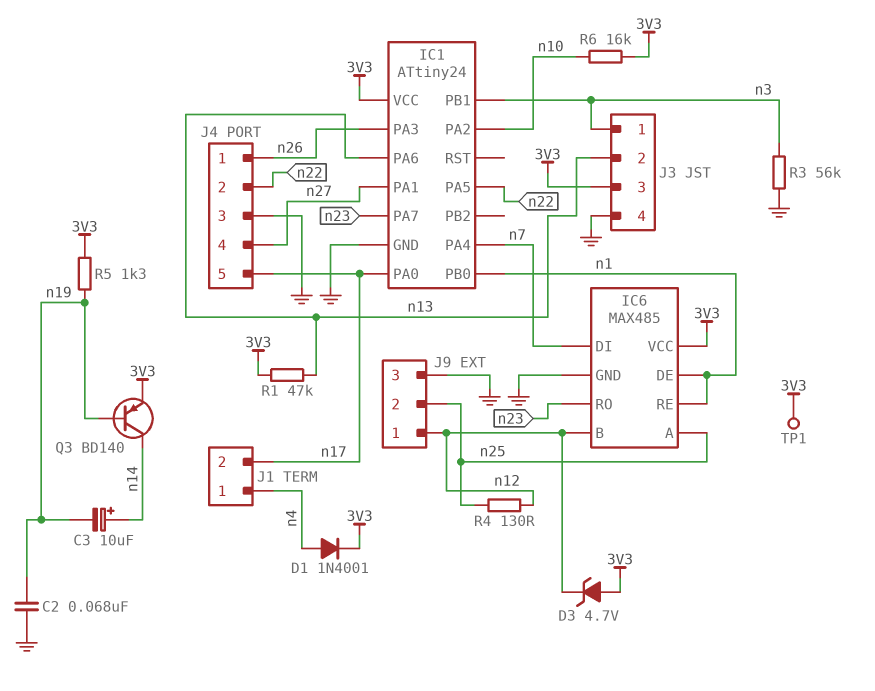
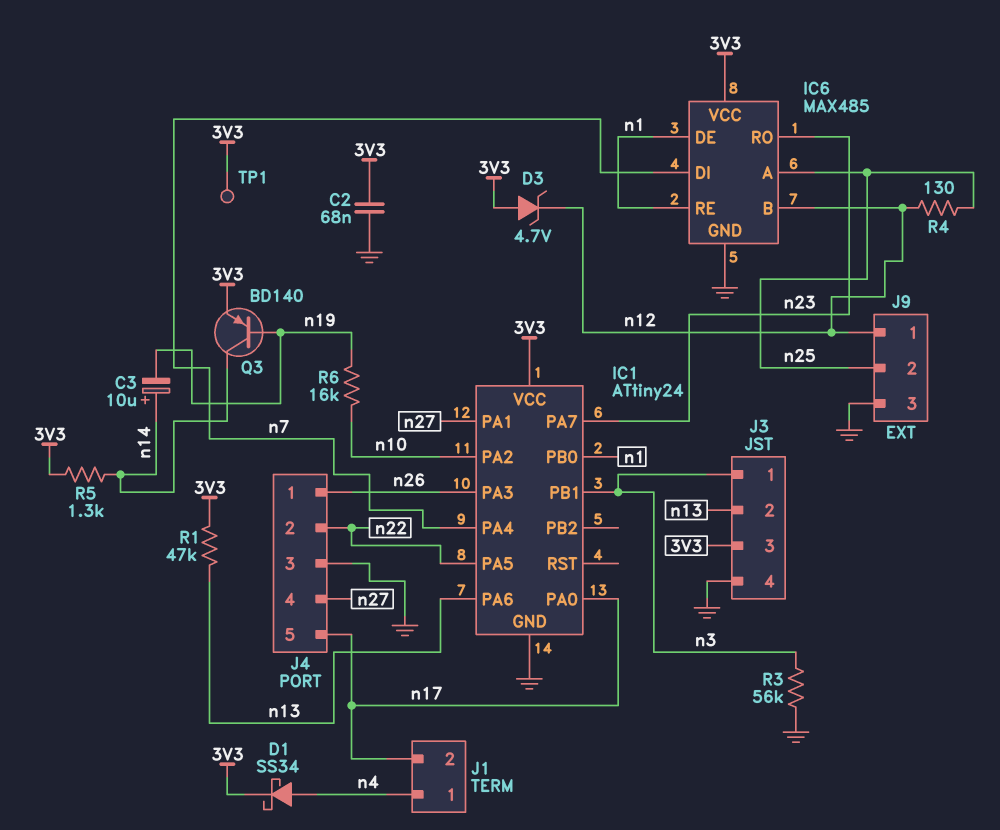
C2: 68nF (GND, n19) -> 68nF (3V3, GND)
D1: diode 1N4001 (A n4, K 3V3) -> schottky SS34 (A n4, K 3V3)
R5: 1.3k (3V3, n19) -> 1.3k (3V3, n14)
R6: 16k (3V3, n10) -> 16k (n10, n19)

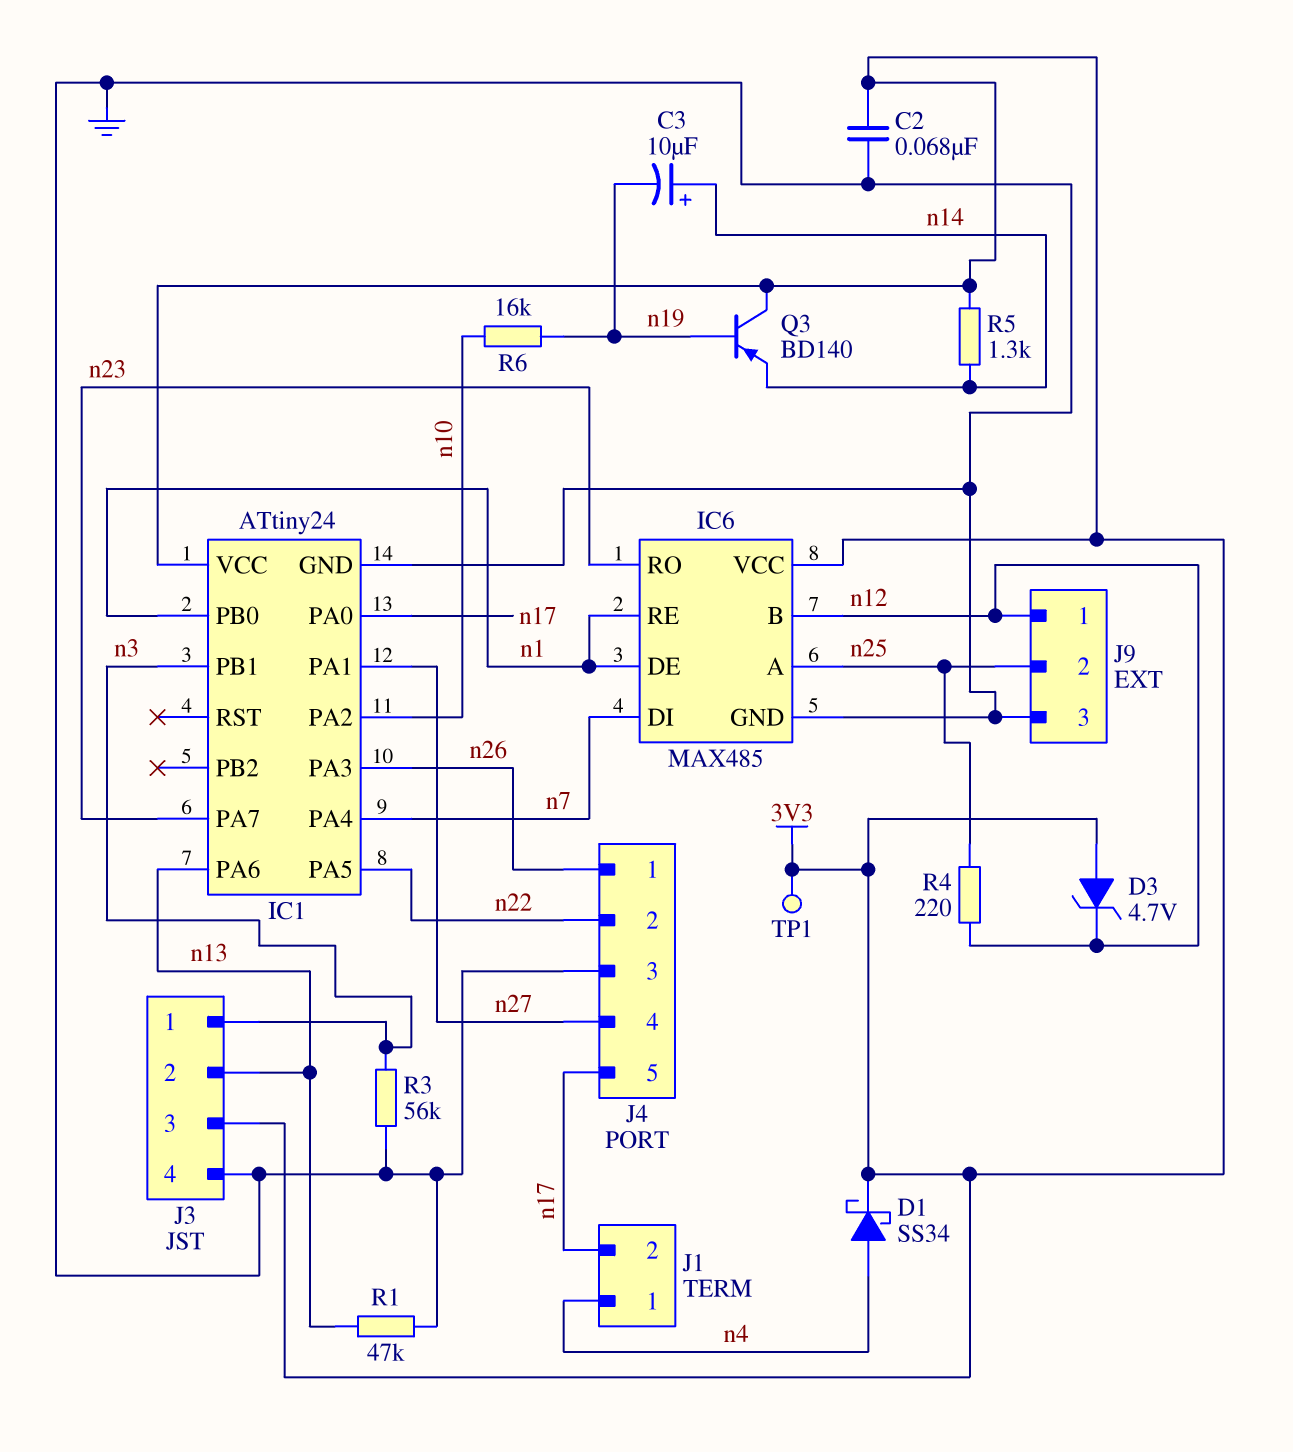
Q3: PNP BD140 (B n19, C n14, E 3V3) -> PNP BD140 (B n19, C 3V3, E n14)
R1: 47k (3V3, n13) -> 47k (GND, n13)
R4: 130 (n12, n25) -> 220 (n12, n25)

